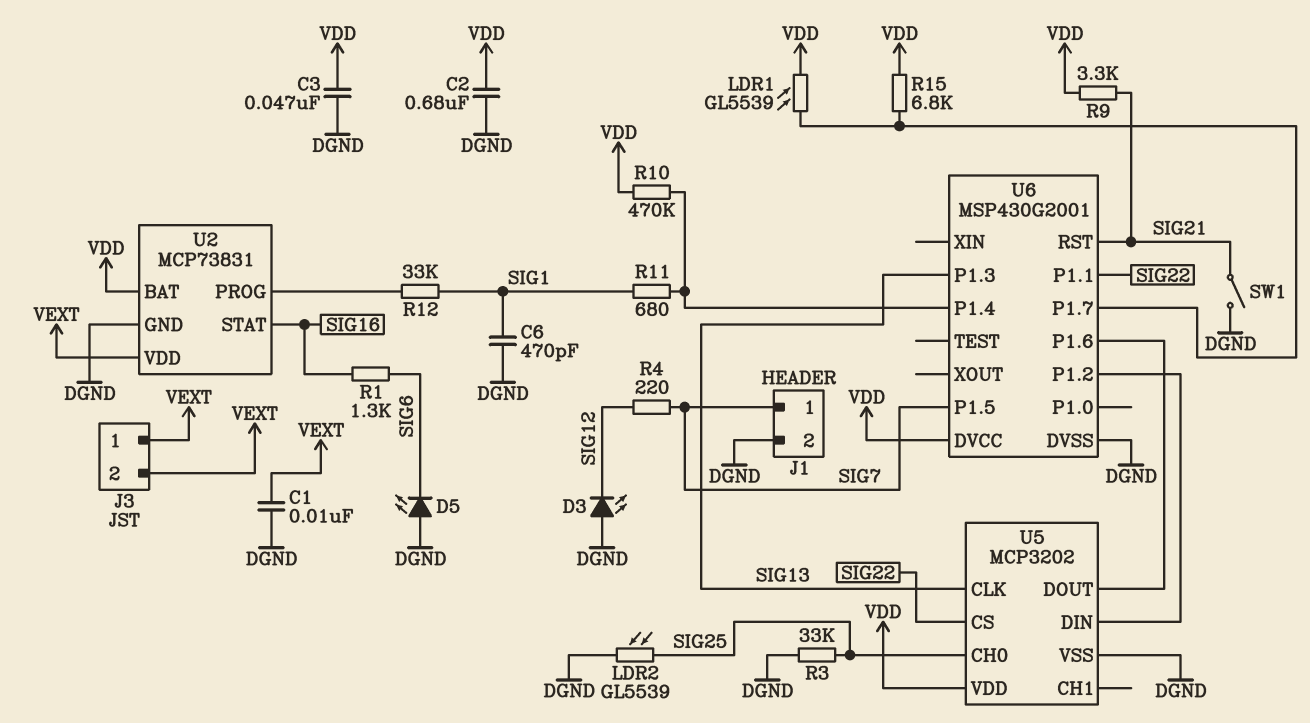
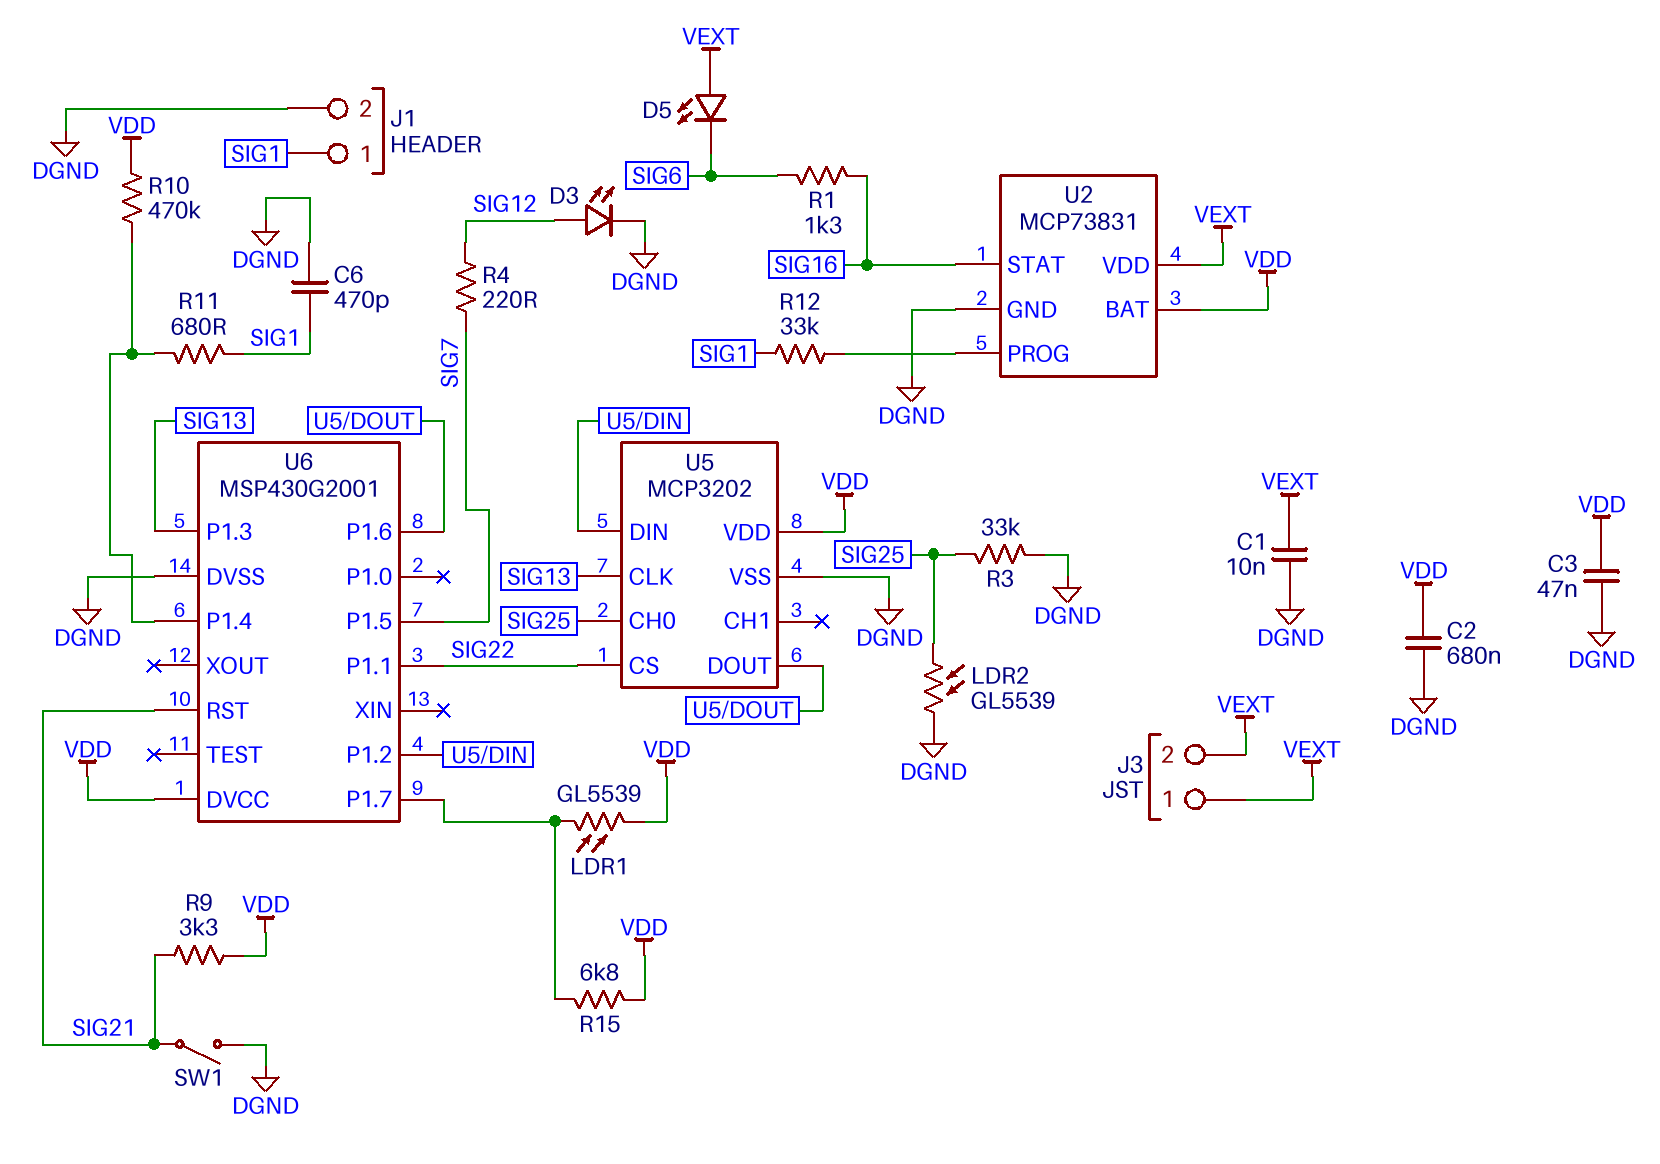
D3: LED (A DGND, K SIG12) -> LED (A SIG12, K DGND)
D5: LED (A DGND, K SIG6) -> LED (A VEXT, K SIG6)
J1 pin 1: SIG7 -> SIG1

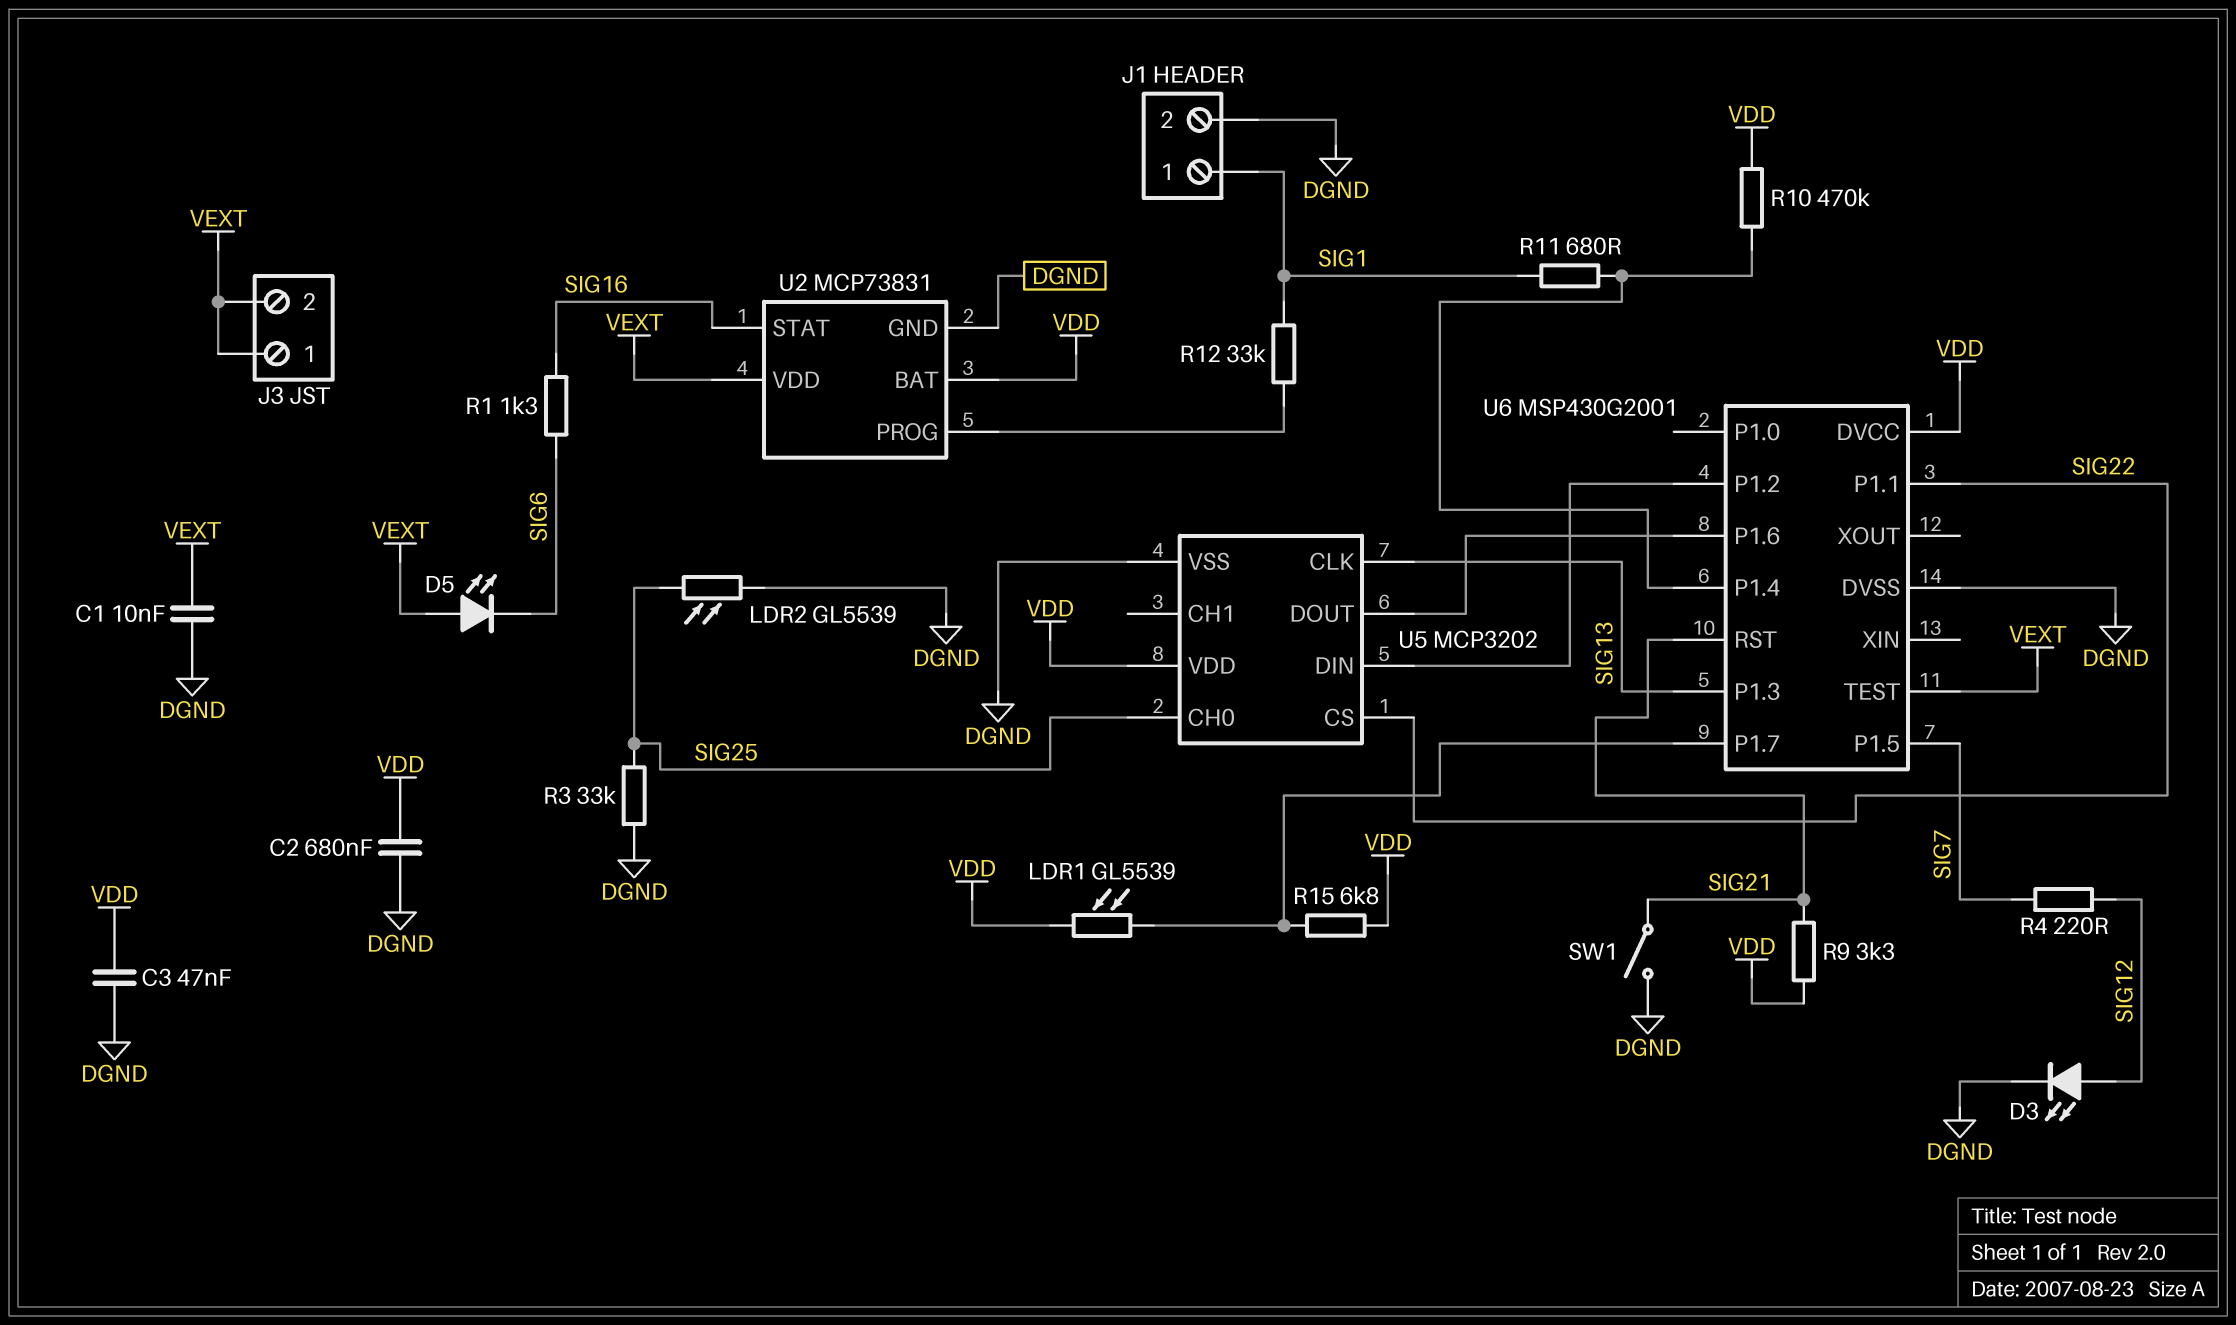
C6: 470pF (DGND, SIG1) -> none
U6 pin TEST: none -> VEXT

